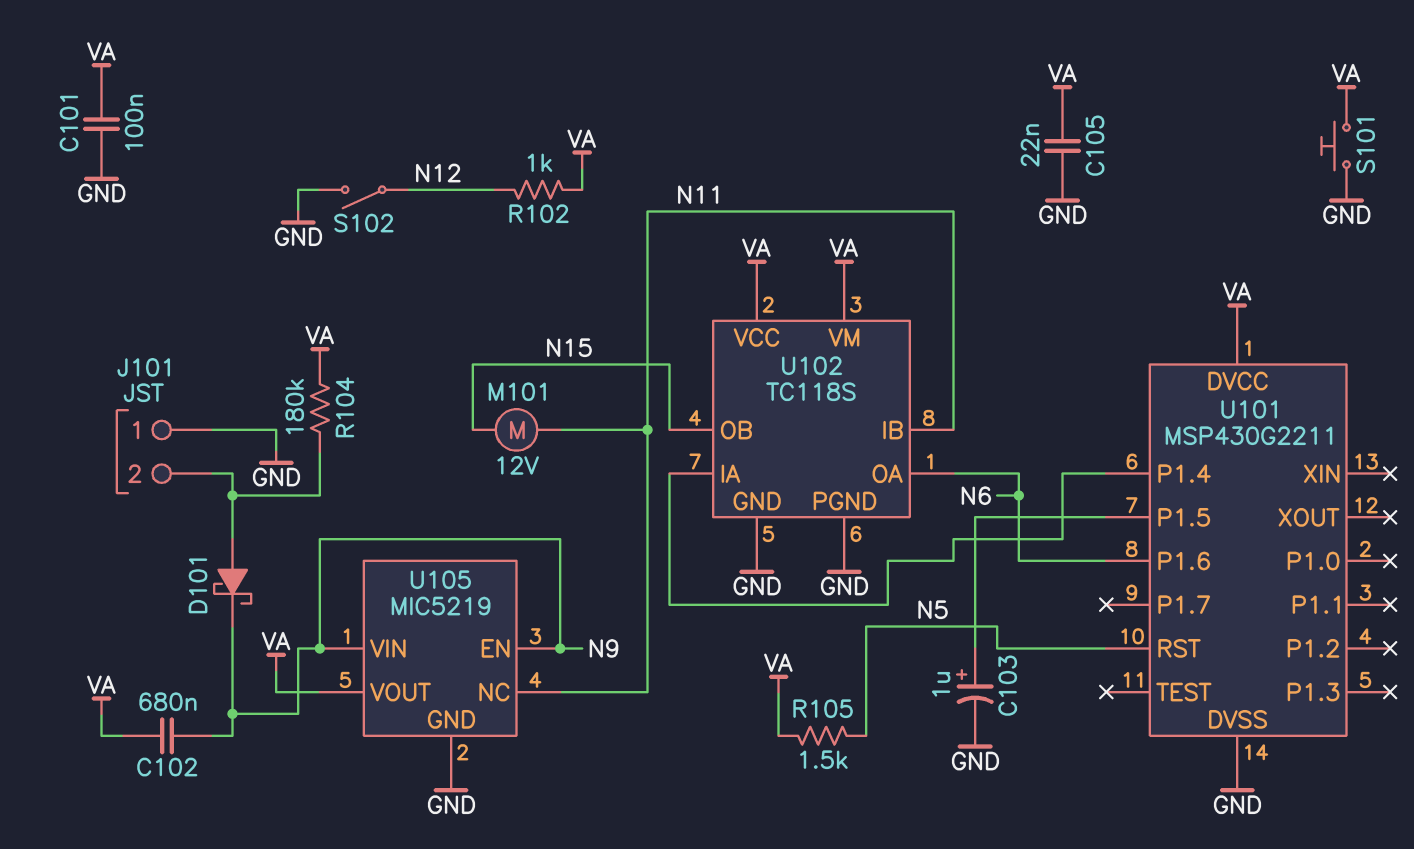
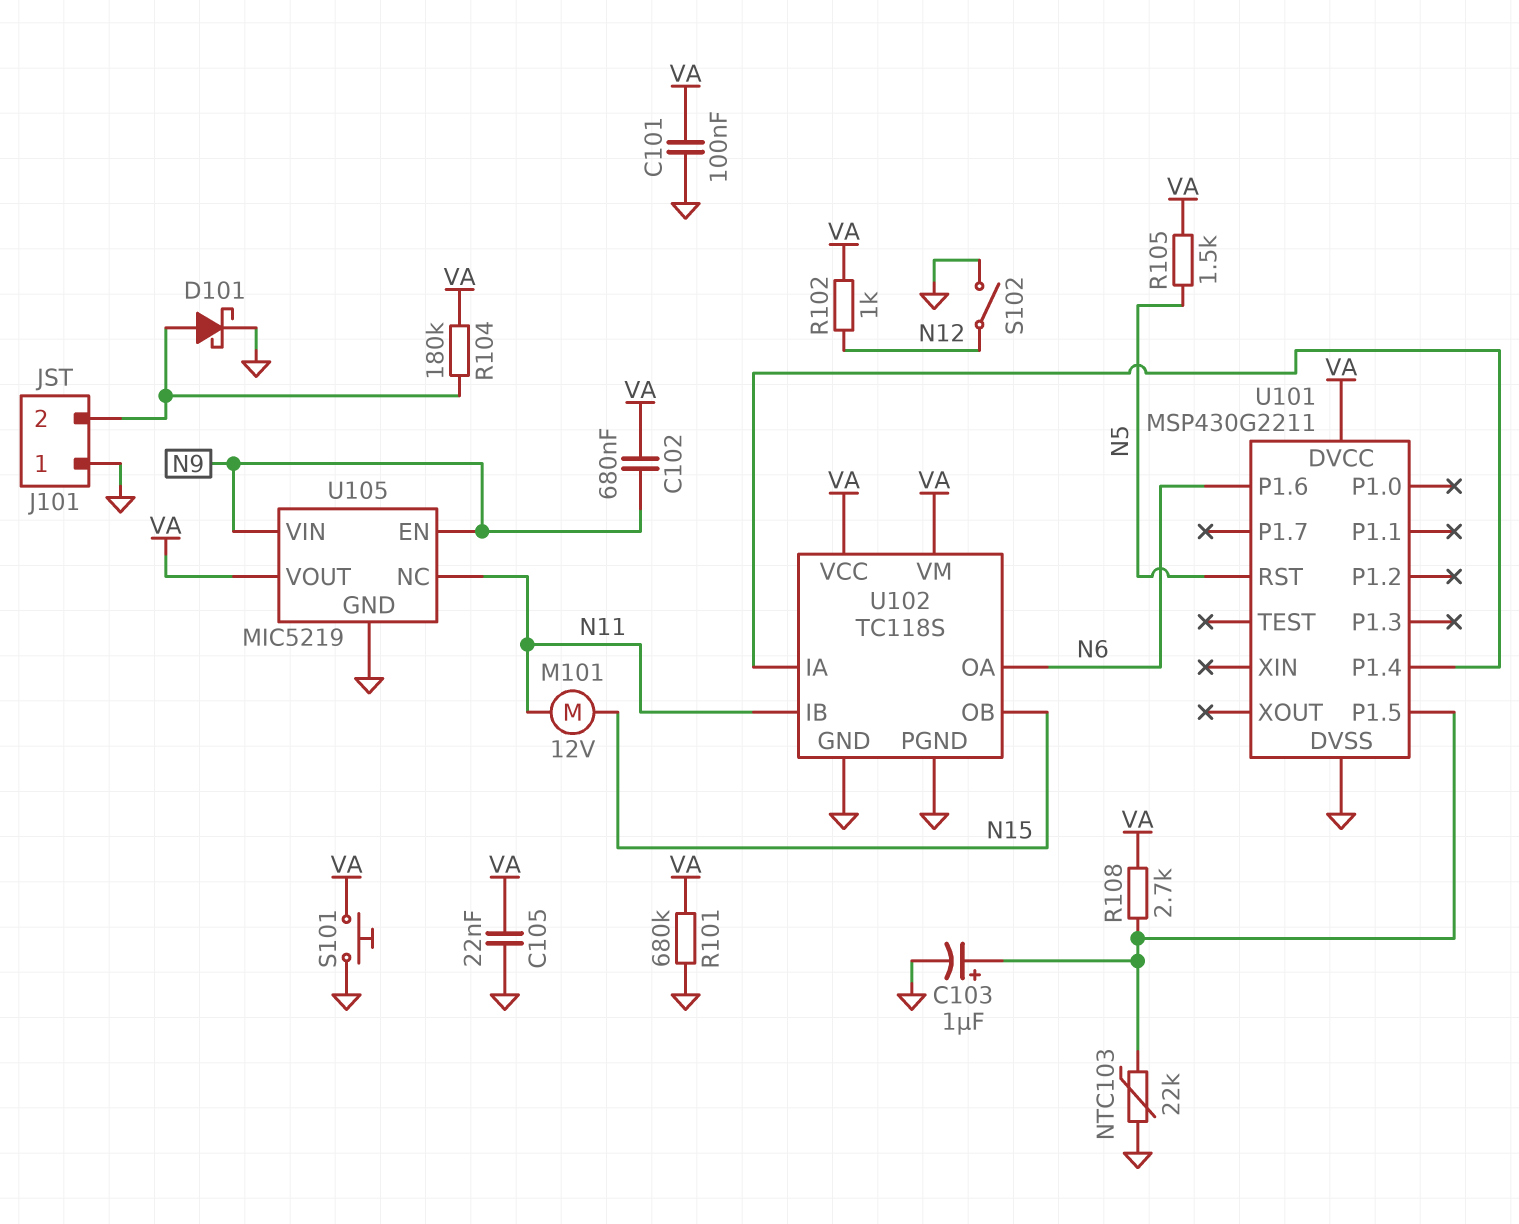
D101: schottky (A J101/2, K N9) -> schottky (A J101/2, K GND)
NTC103: none -> 22k (GND, U101/P1.5)
R101: none -> 680k (GND, VA)
R108: none -> 2.7k (U101/P1.5, VA)

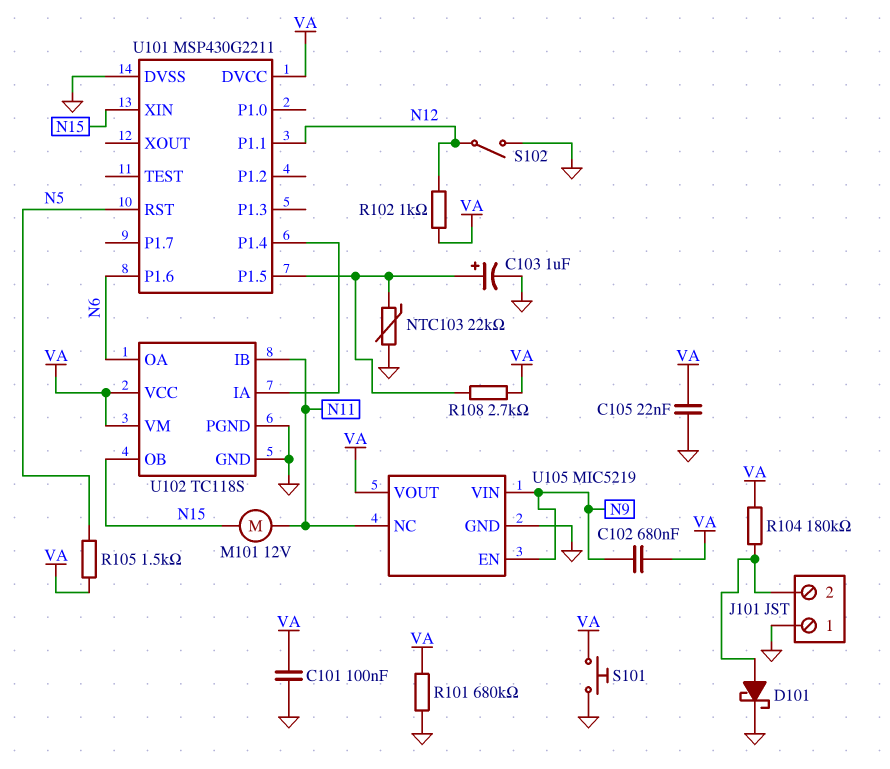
U101 pin P1.1: none -> N12
U101 pin XIN: none -> N15

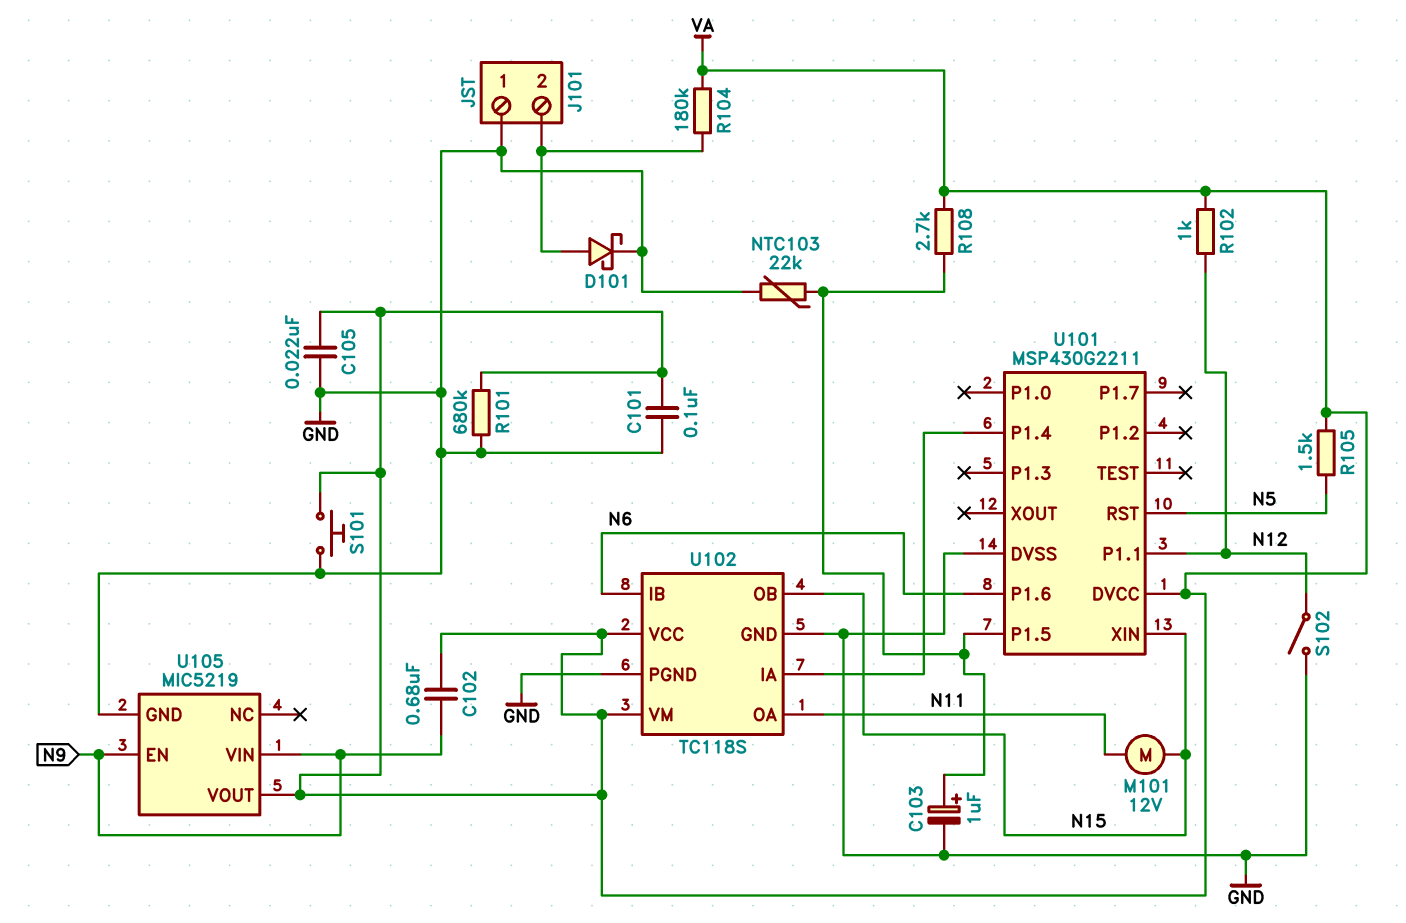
U102 pin IB: N11 -> N6
U102 pin OA: N6 -> N11
U105 pin NC: N11 -> none

